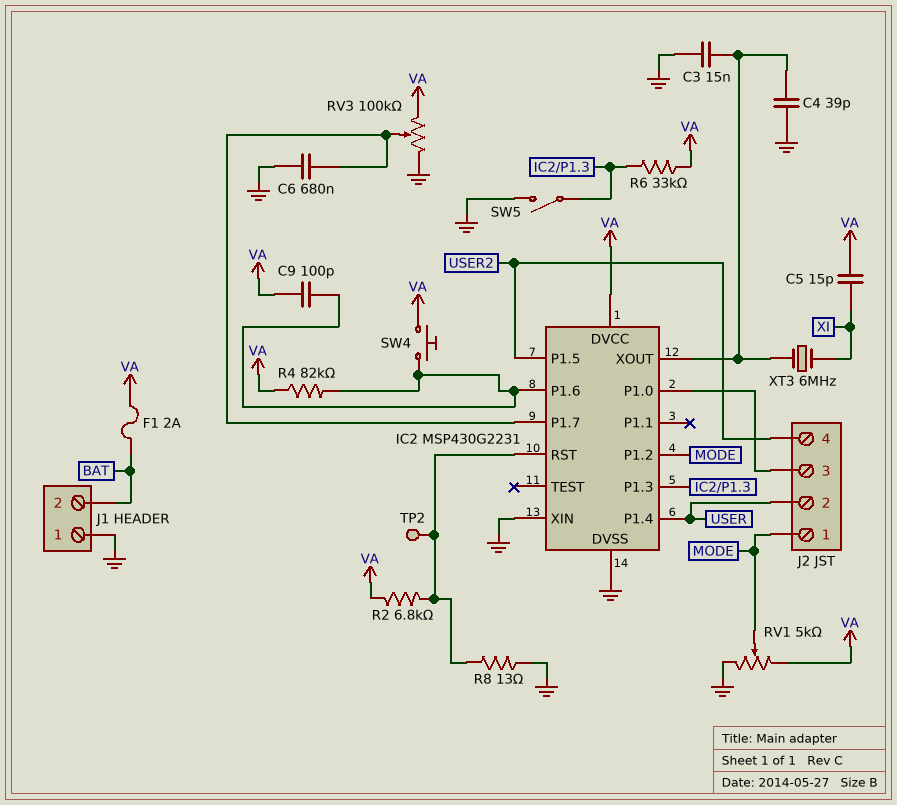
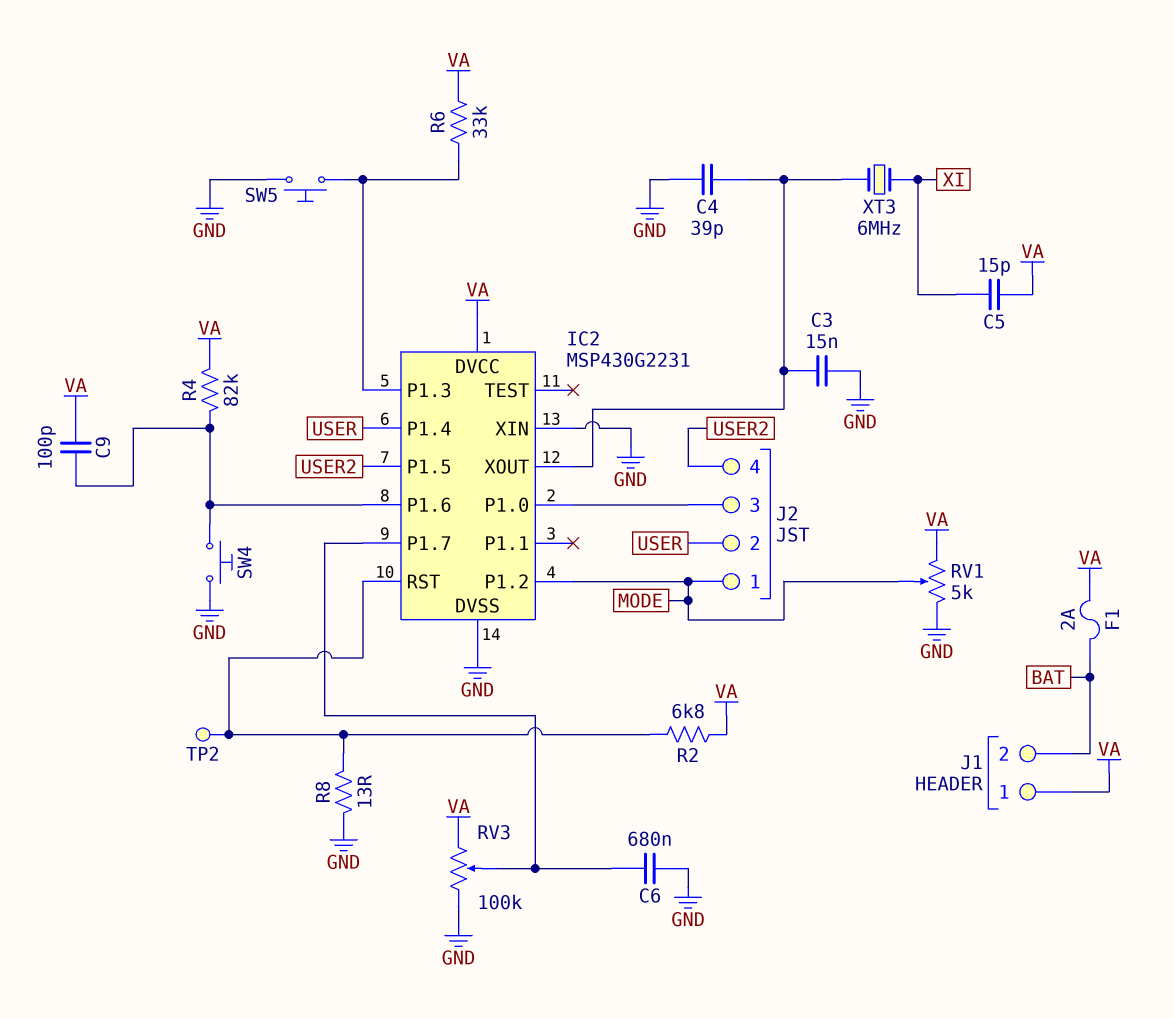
J1 pin 1: GND -> VA
SW4: button (IC2/P1.6, VA) -> button (GND, IC2/P1.6)
SW5: switch (GND, IC2/P1.3) -> button (GND, IC2/P1.3)

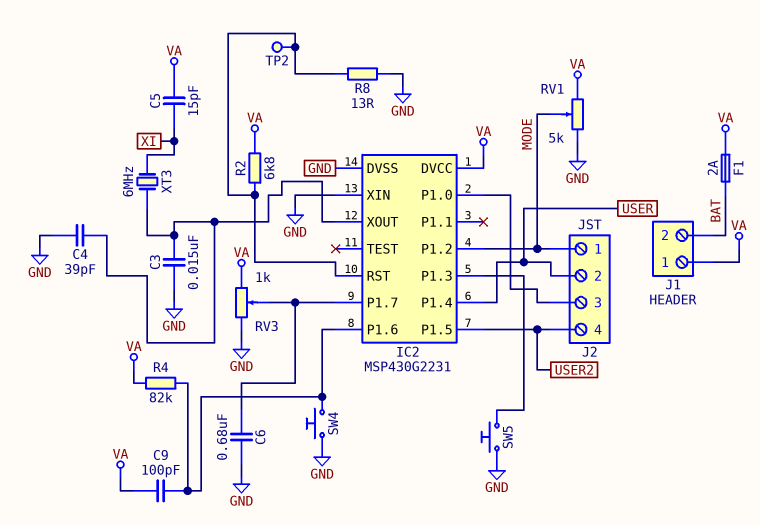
R6: 33k (IC2/P1.3, VA) -> none
RV3: 100k (GND, VA, wiper IC2/P1.7) -> 1k (GND, VA, wiper IC2/P1.7)

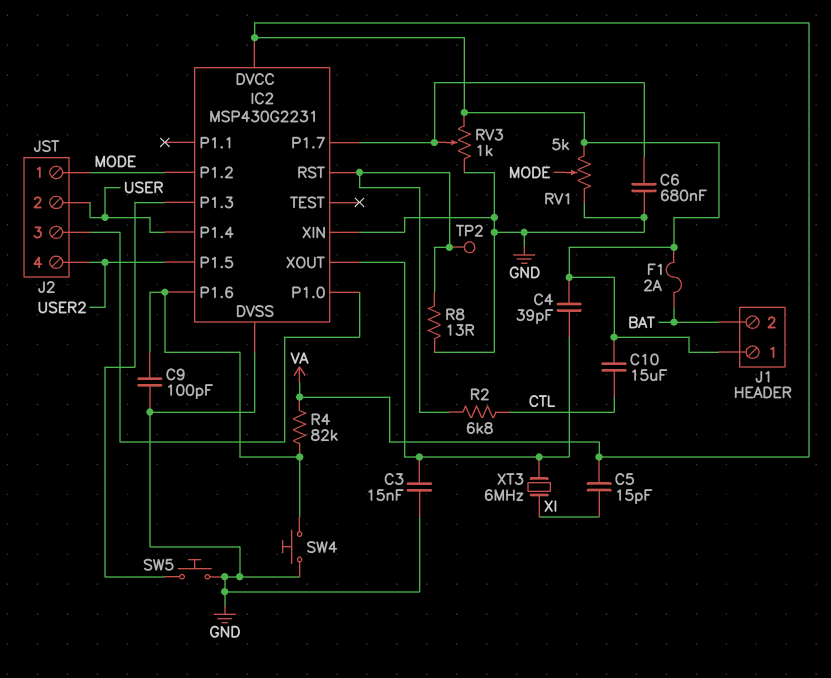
C4: 39pF (GND, IC2/XOUT) -> 39pF (IC2/XOUT, VA)
C9: 100pF (IC2/P1.6, VA) -> 100pF (GND, IC2/P1.6)
C10: none -> 15uF (CTL, VA)
R2: 6.8k (IC2/RST, VA) -> 6.8k (CTL, IC2/RST)

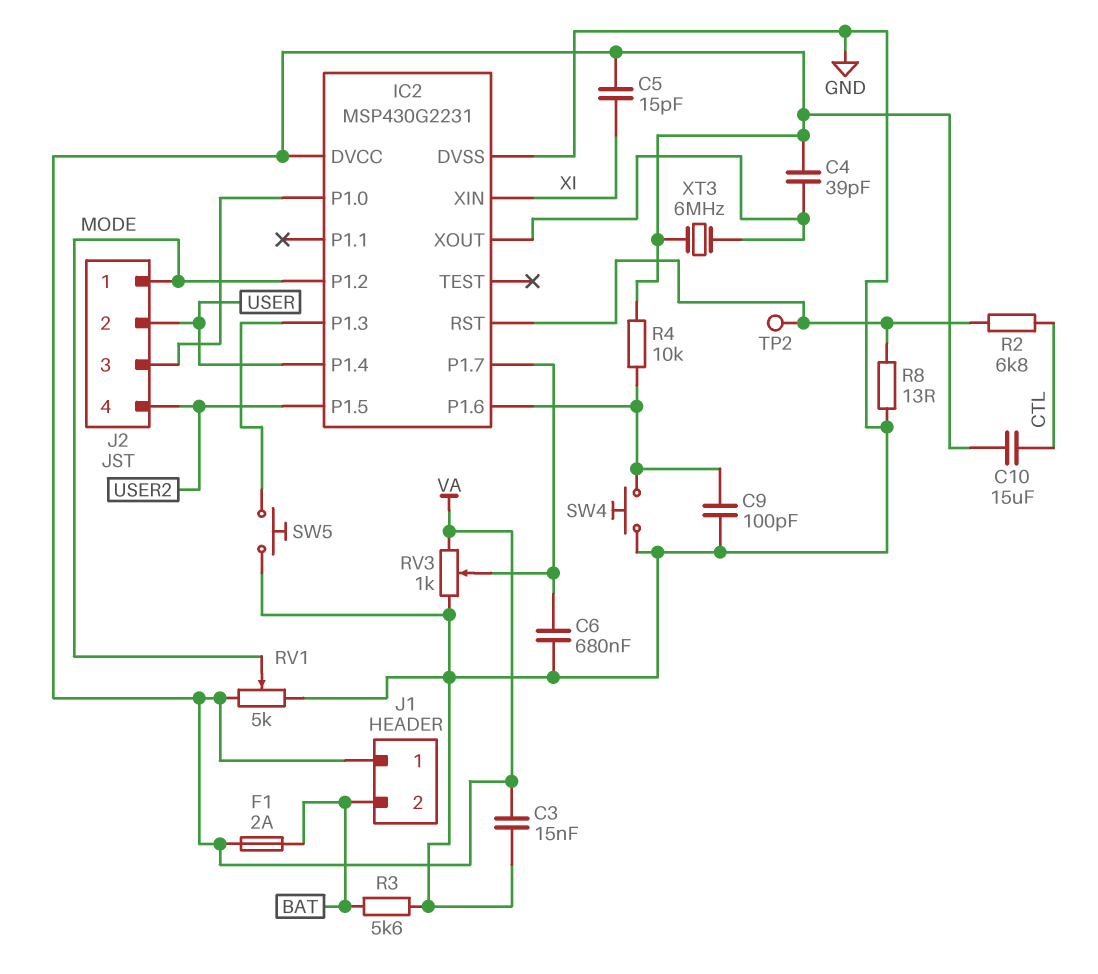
C3: 15nF (GND, IC2/XOUT) -> 15nF (GND, VA)
IC2 pin XIN: GND -> XI
R3: none -> 5.6k (BAT, GND)
R4: 82k (IC2/P1.6, VA) -> 10k (IC2/P1.6, VA)
XT3: 6MHz (IC2/XOUT, XI) -> 6MHz (IC2/XOUT, VA)

